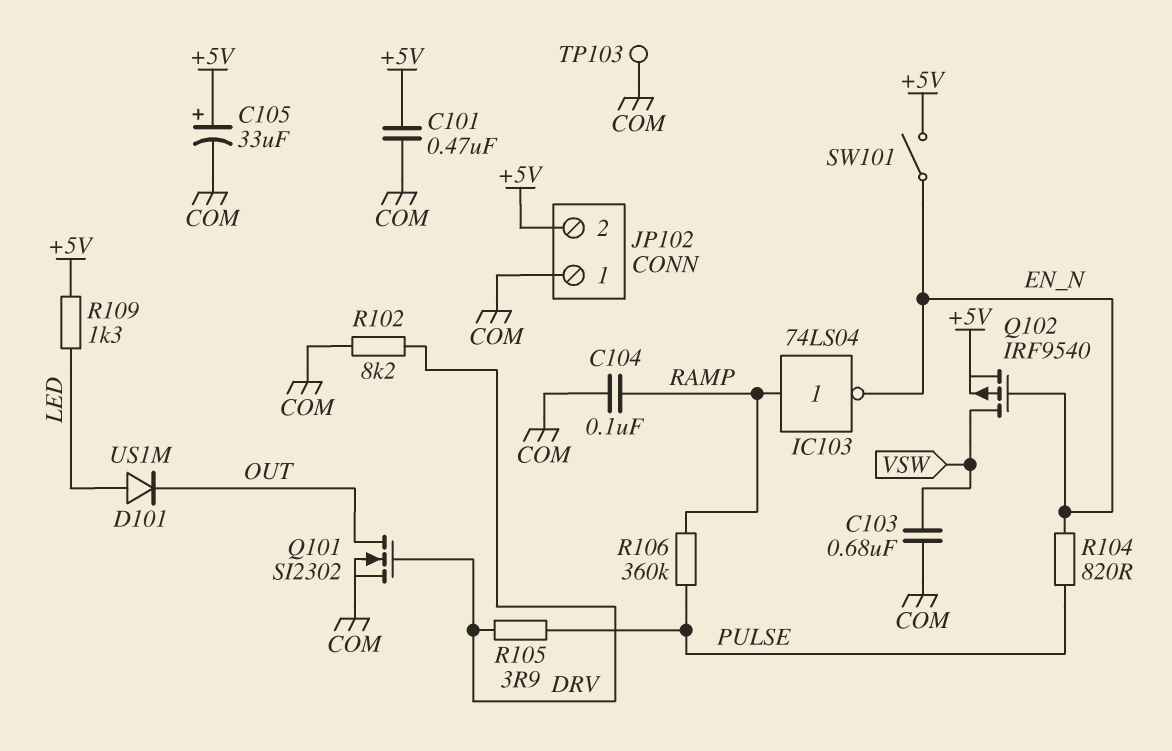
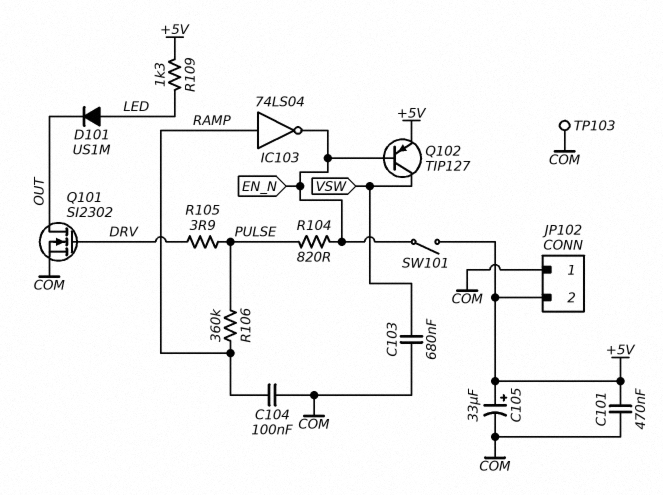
Q102: PMOS IRF9540 (G EN_N, D VSW, S +5V) -> PNP TIP127 (B EN_N, C VSW, E +5V)
R102: 8.2k (COM, DRV) -> none

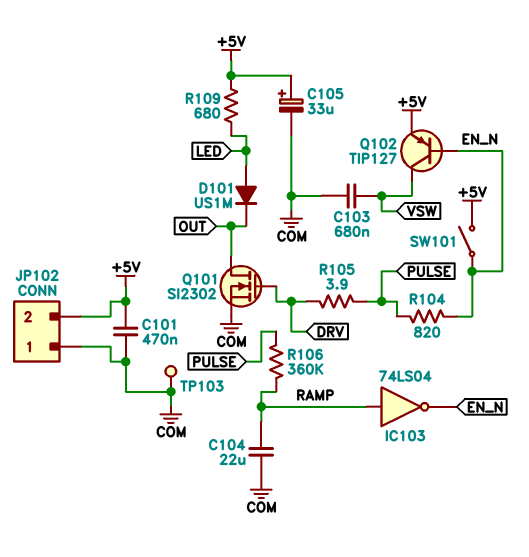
C104: 100nF (COM, RAMP) -> 22uF (COM, RAMP)
R109: 1.3k (+5V, LED) -> 680 (+5V, LED)

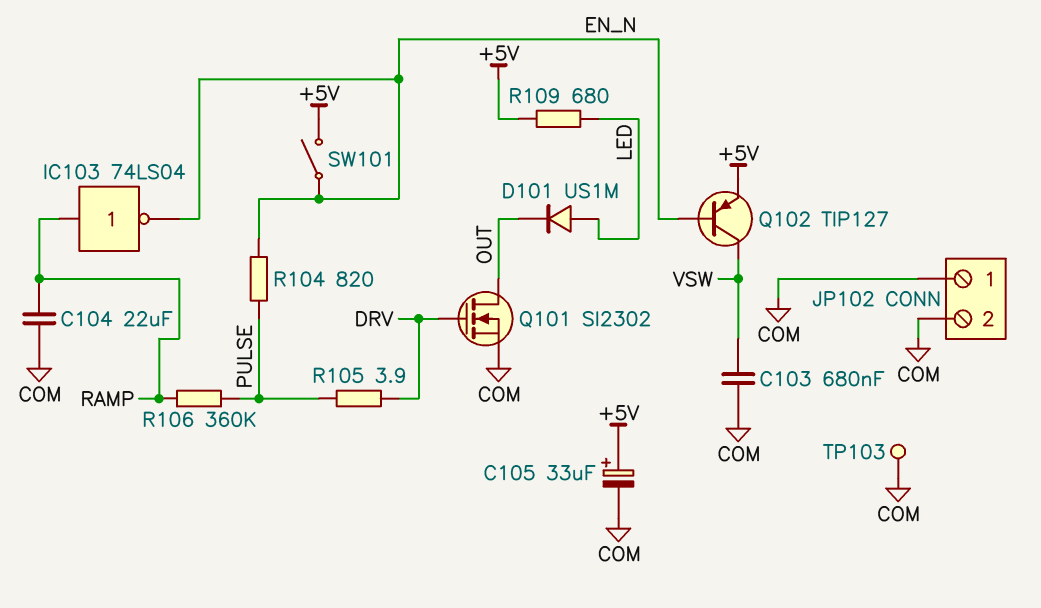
C101: 470nF (+5V, COM) -> none
JP102 pin 2: +5V -> COM

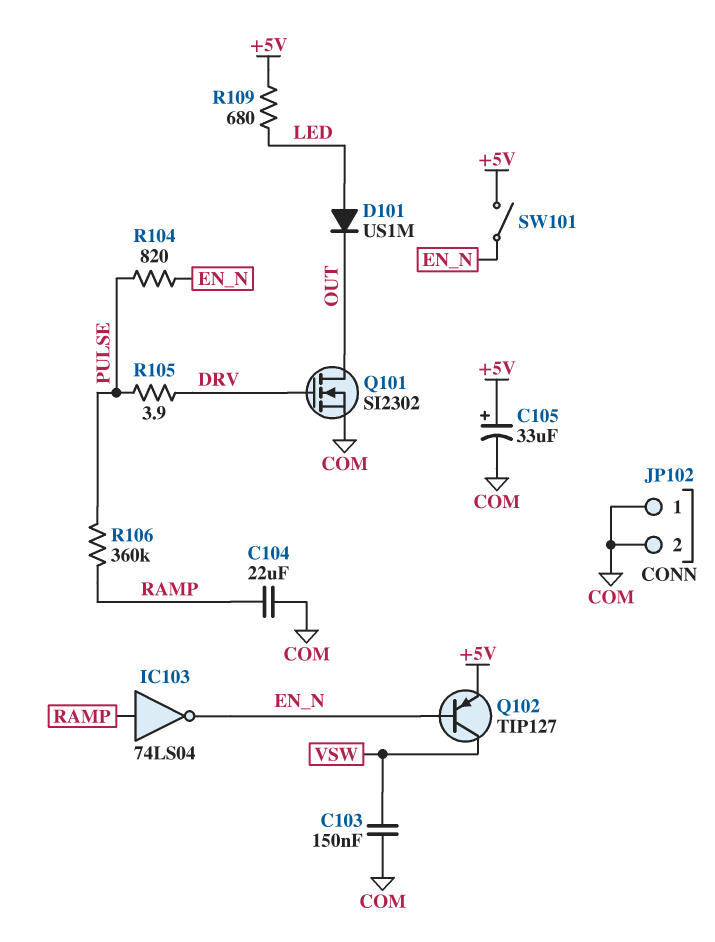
C103: 680nF (COM, VSW) -> 150nF (COM, VSW)
TP103: test point (COM) -> none

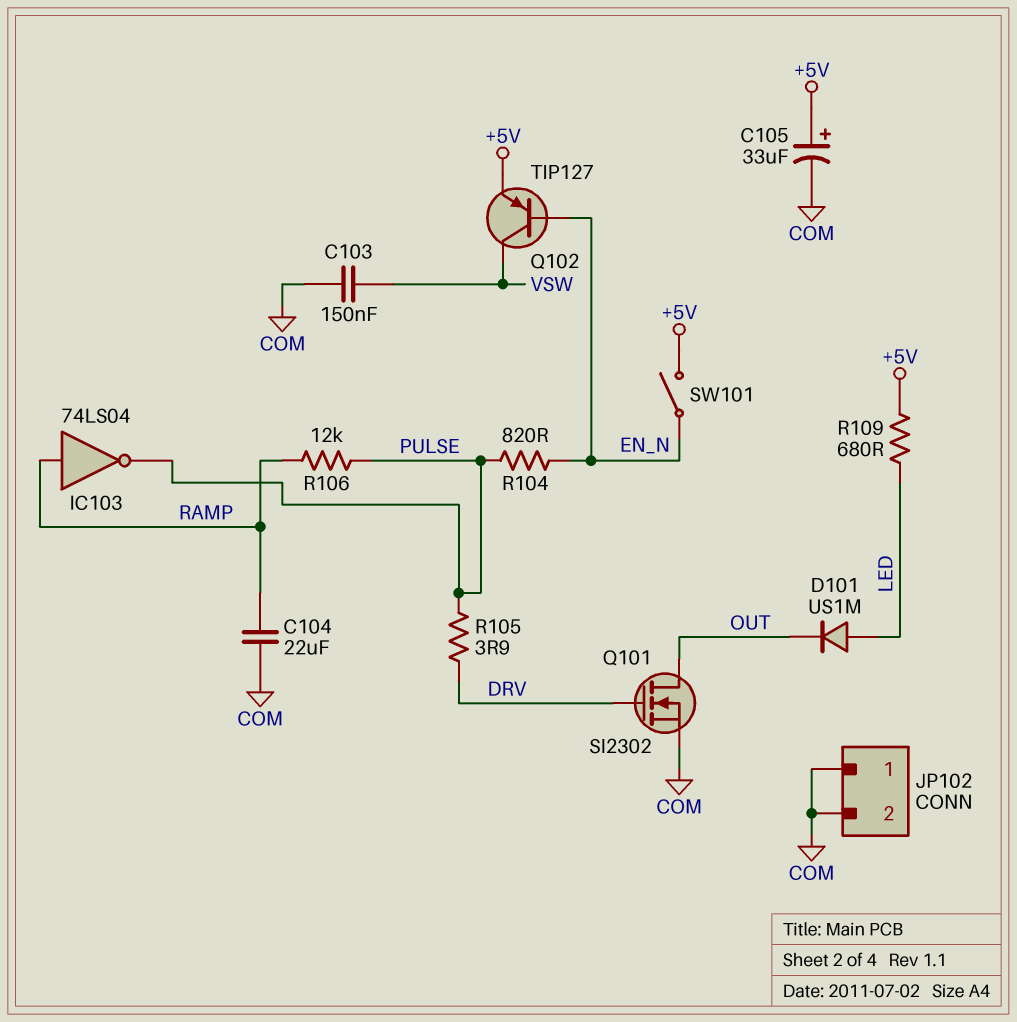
IC103: NOT 74LS04 (in RAMP, out EN_N) -> NOT 74LS04 (in RAMP, out PULSE)
R106: 360k (PULSE, RAMP) -> 12k (PULSE, RAMP)

